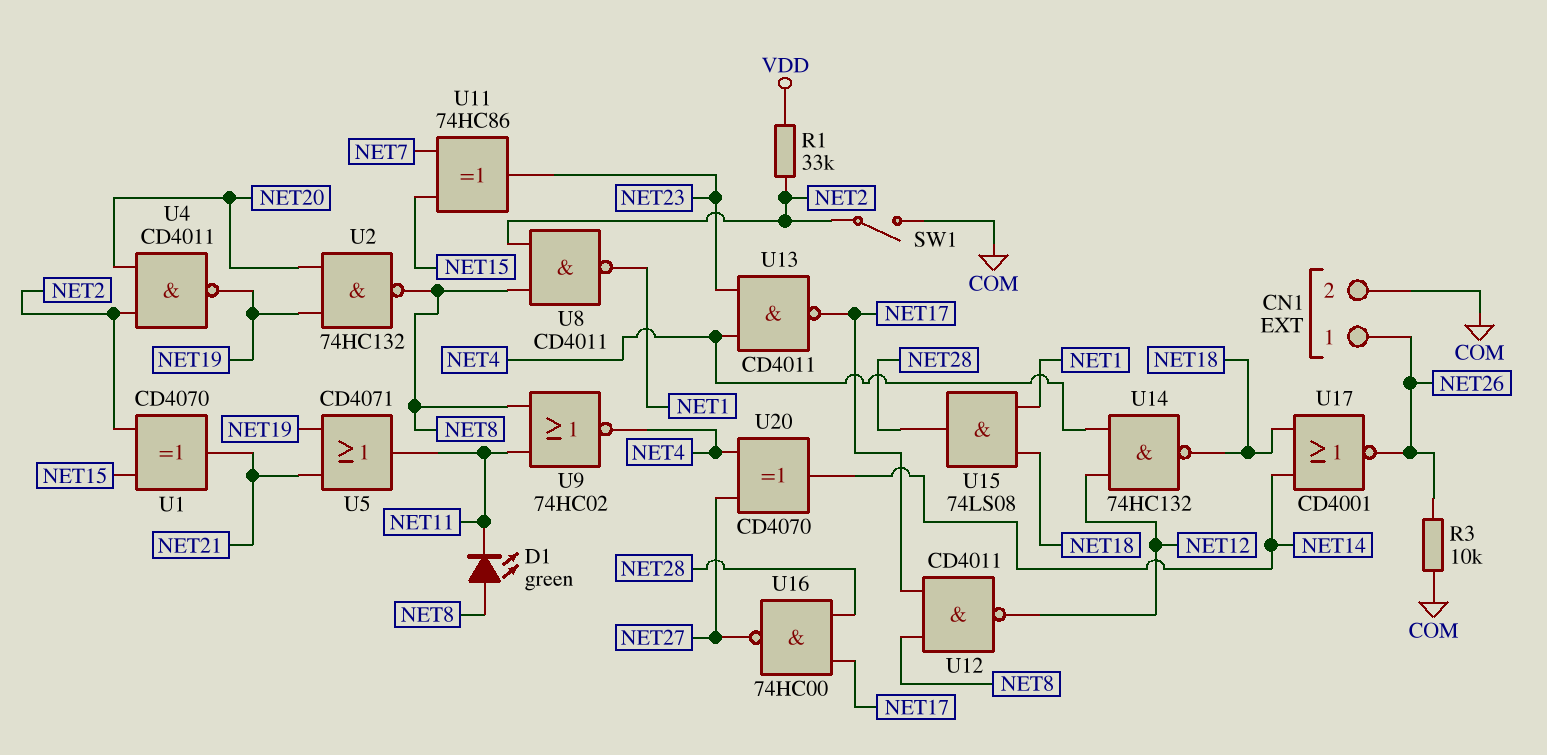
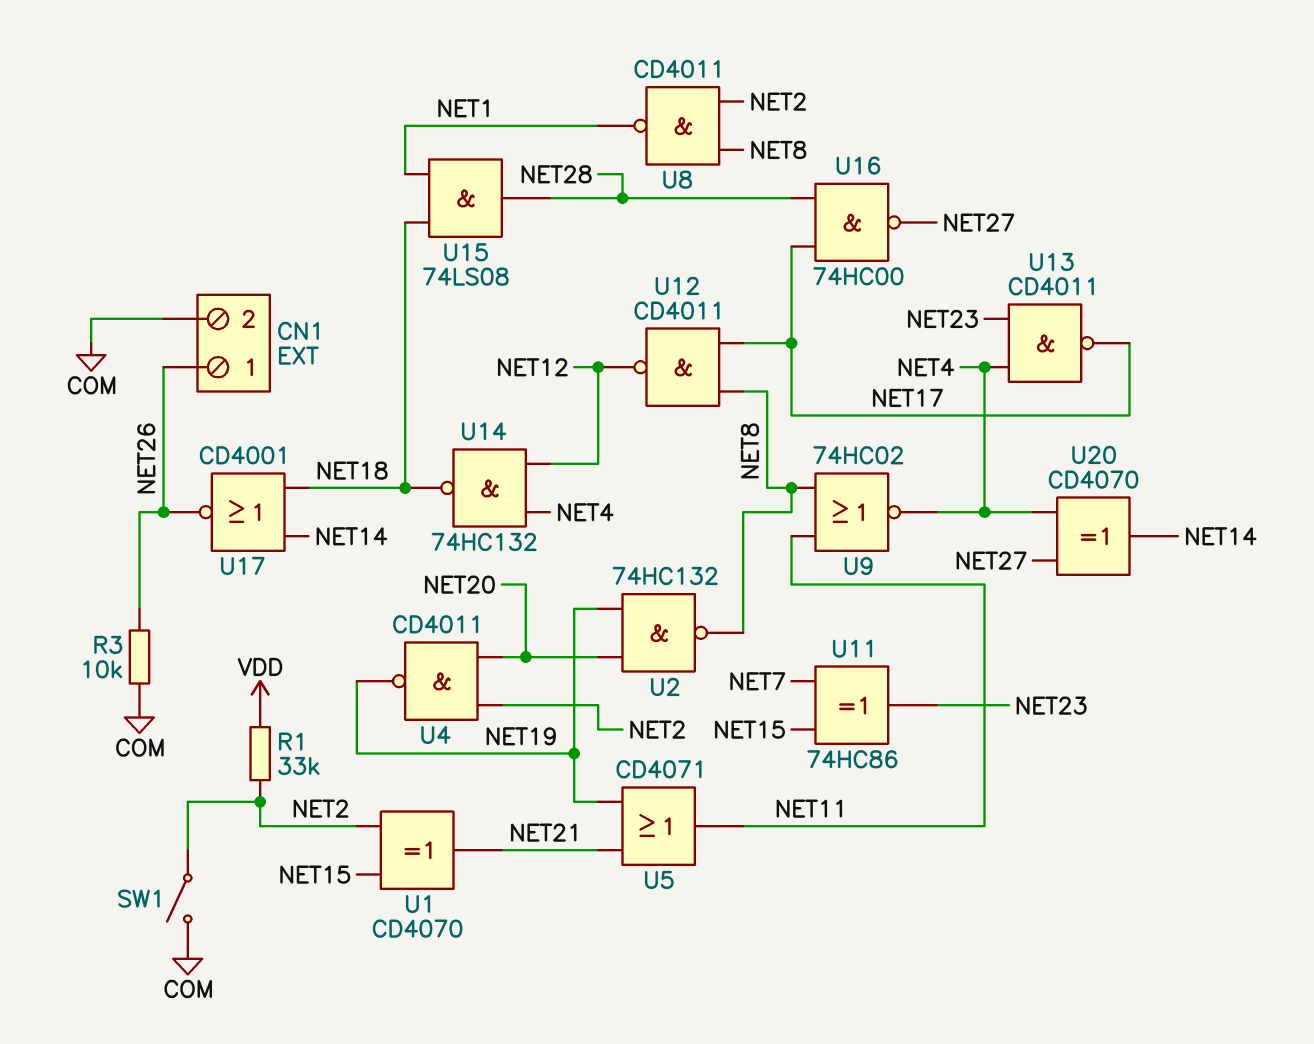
D1: LED green (A NET8, K NET11) -> none

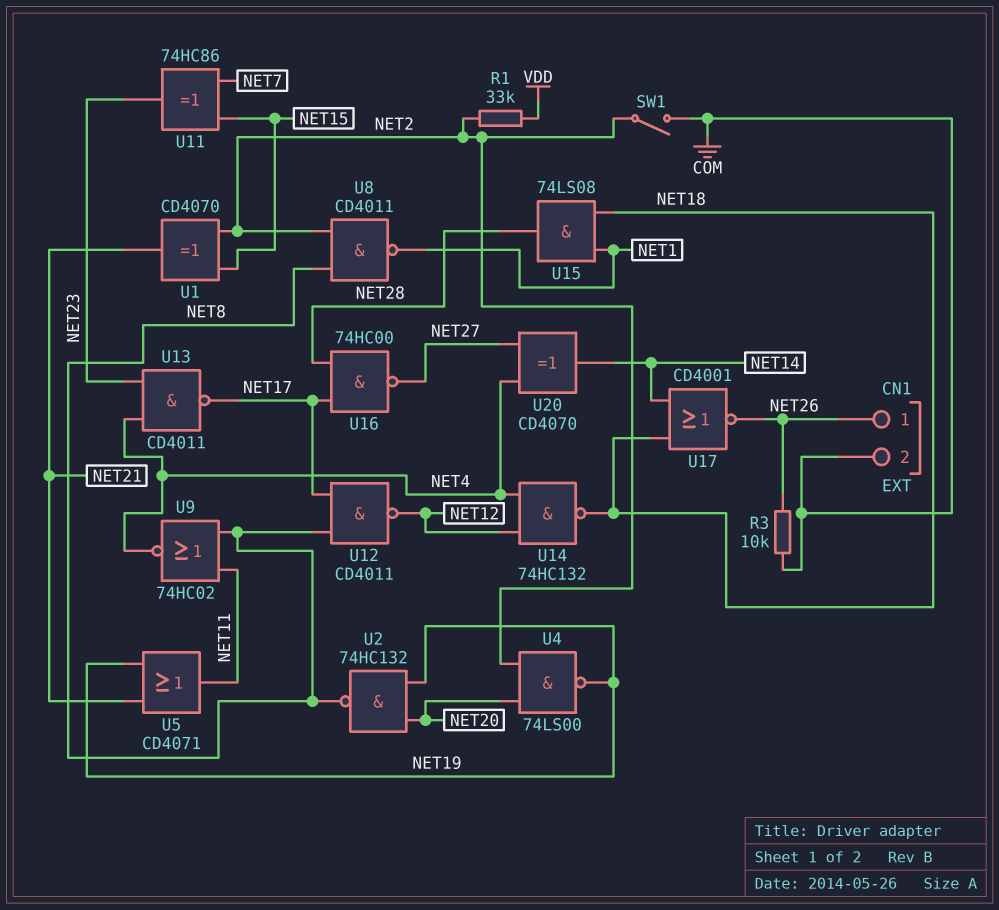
U4: NAND CD4011 (in NET2, in NET20, out NET19) -> NAND 74LS00 (in NET2, in NET20, out NET19)

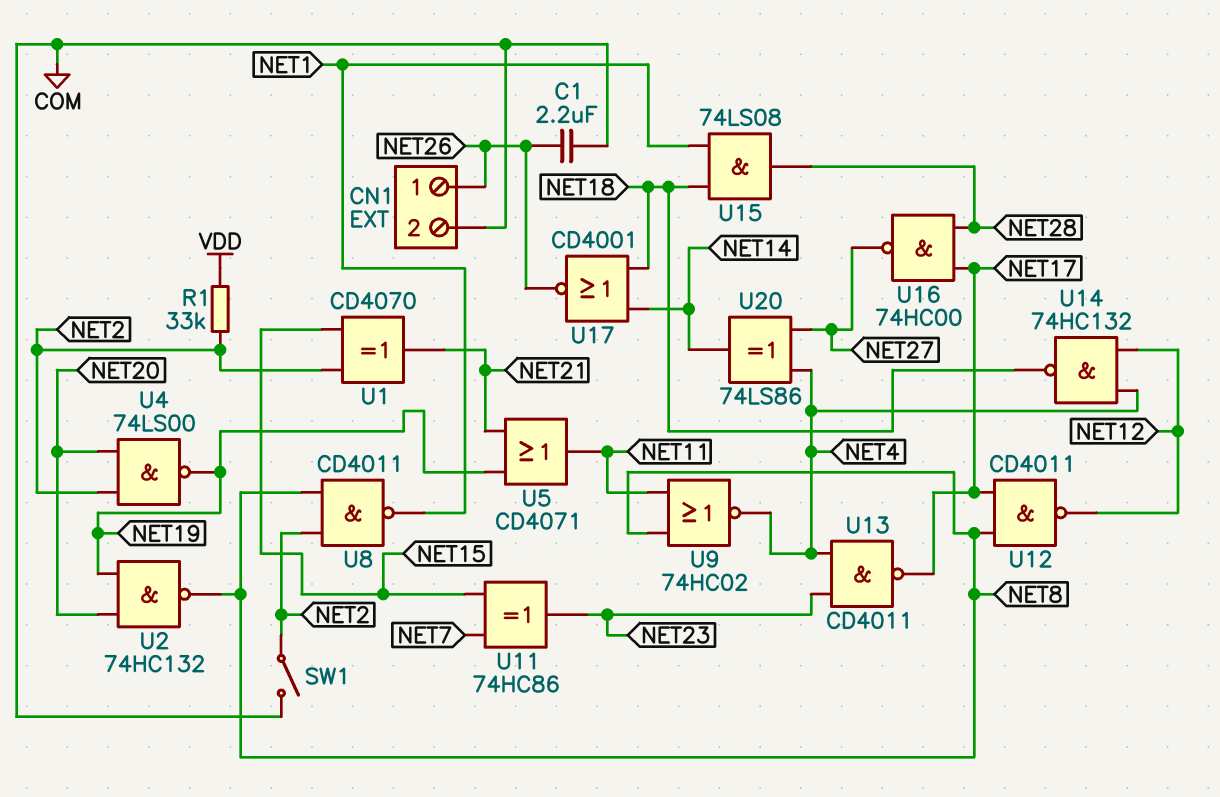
C1: none -> 2.2uF (COM, NET26)
R3: 10k (COM, NET26) -> none
U20: XOR CD4070 (in NET4, in NET27, out NET14) -> XOR 74LS86 (in NET4, in NET27, out NET14)

